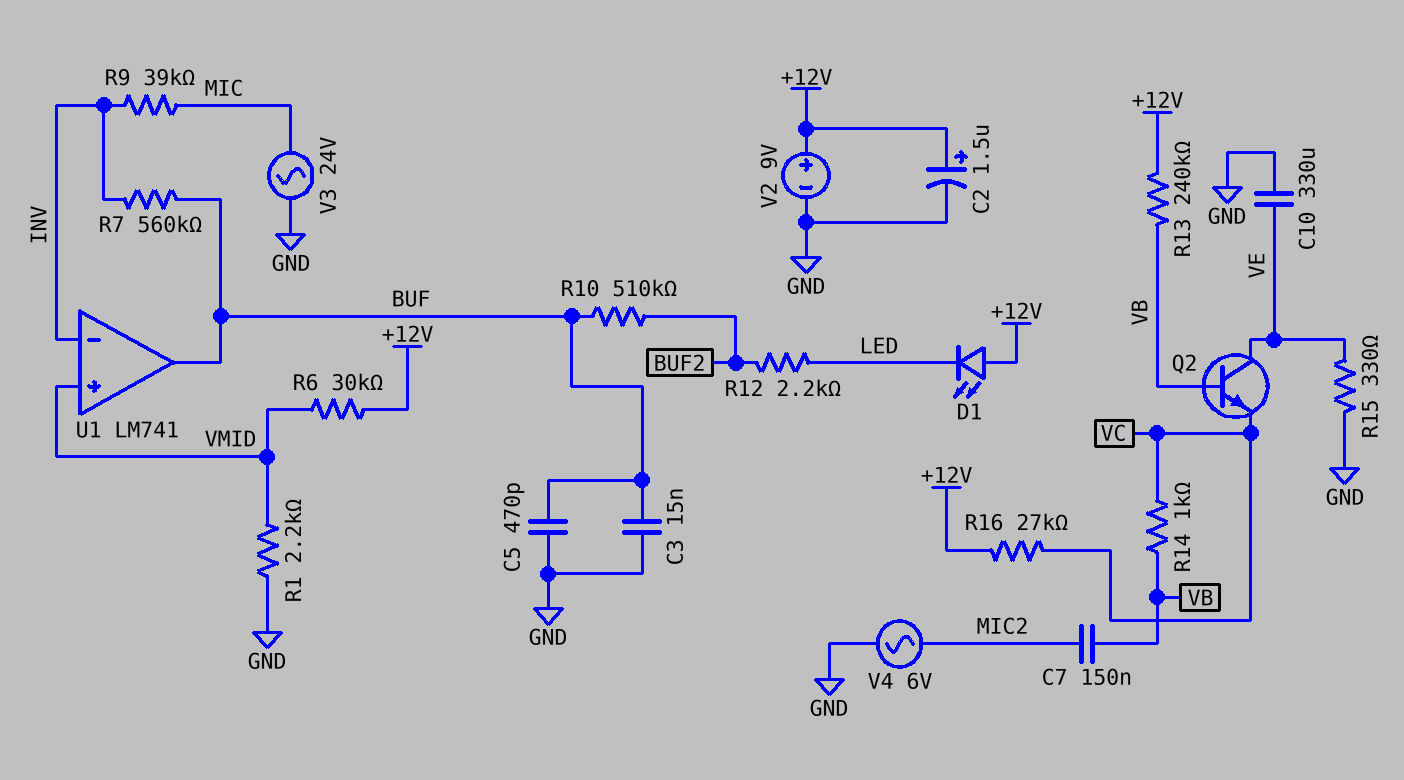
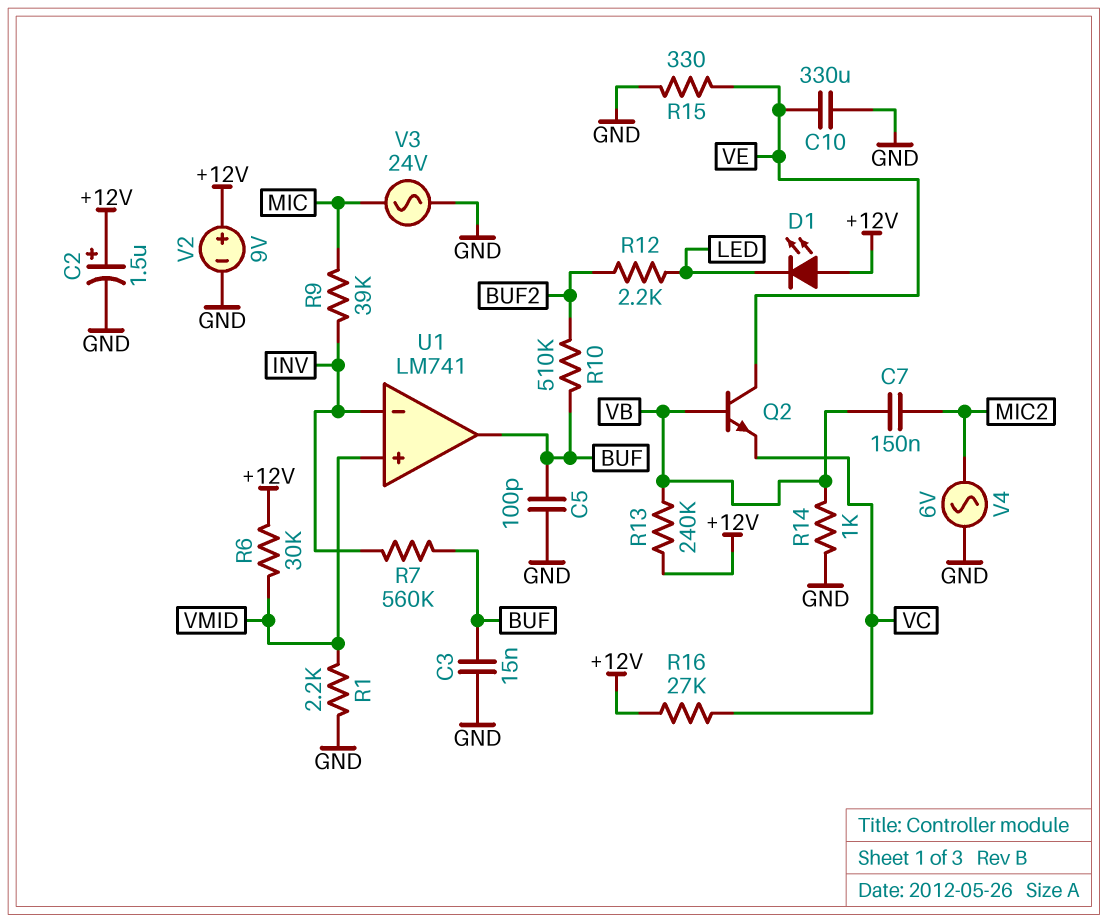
C5: 470pF (BUF, GND) -> 100pF (BUF, GND)
R14: 1k (VB, VC) -> 1k (GND, VB)

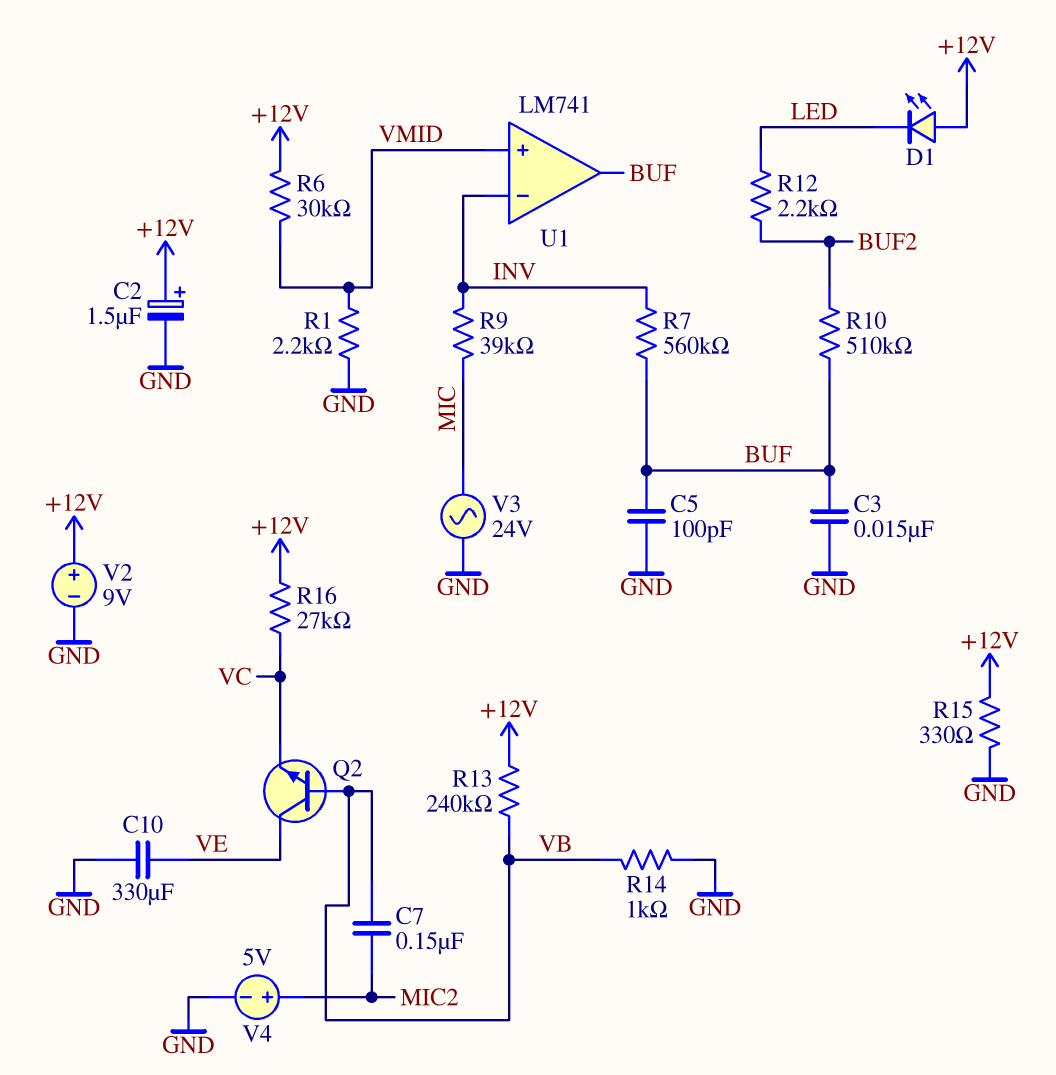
R15: 330 (GND, VE) -> 330 (+12V, GND)
V4: AC 6V (GND, MIC2) -> 5V (plus MIC2, minus GND)

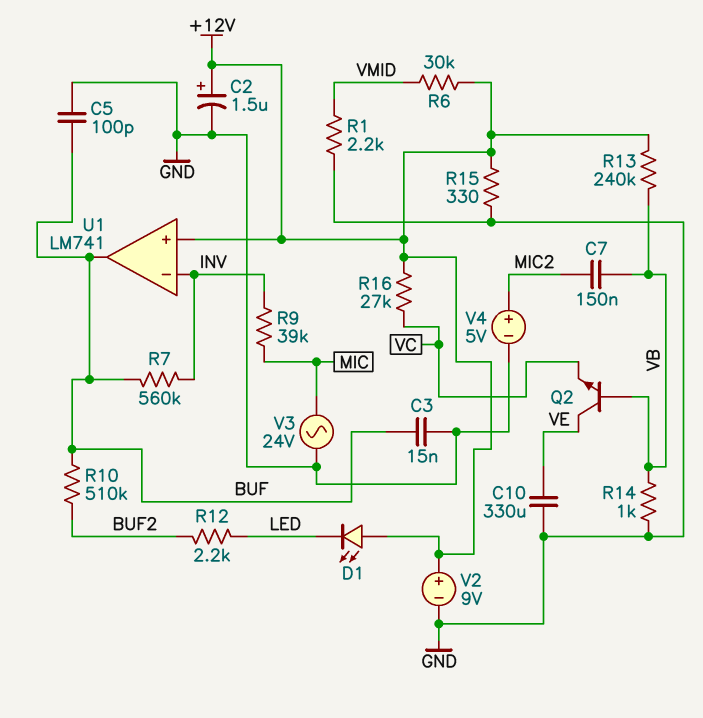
U1 pin in+: VMID -> +12V

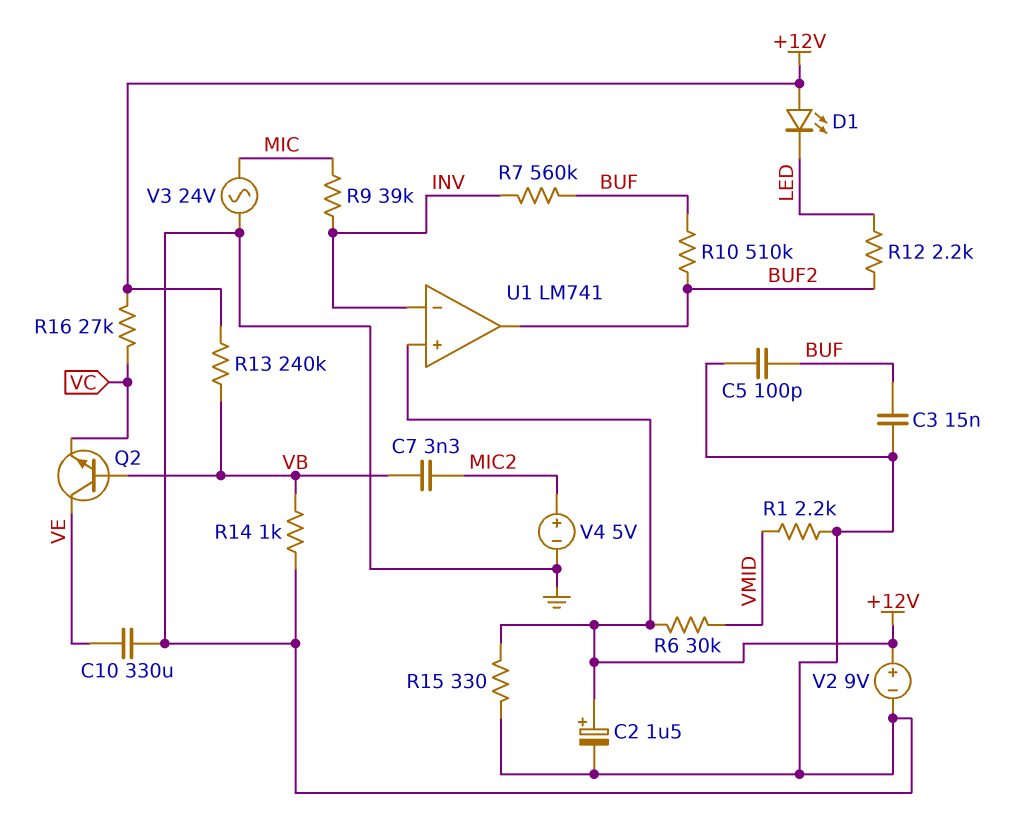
C7: 150nF (MIC2, VB) -> 3.3nF (MIC2, VB)
U1 pin out: BUF -> BUF2

